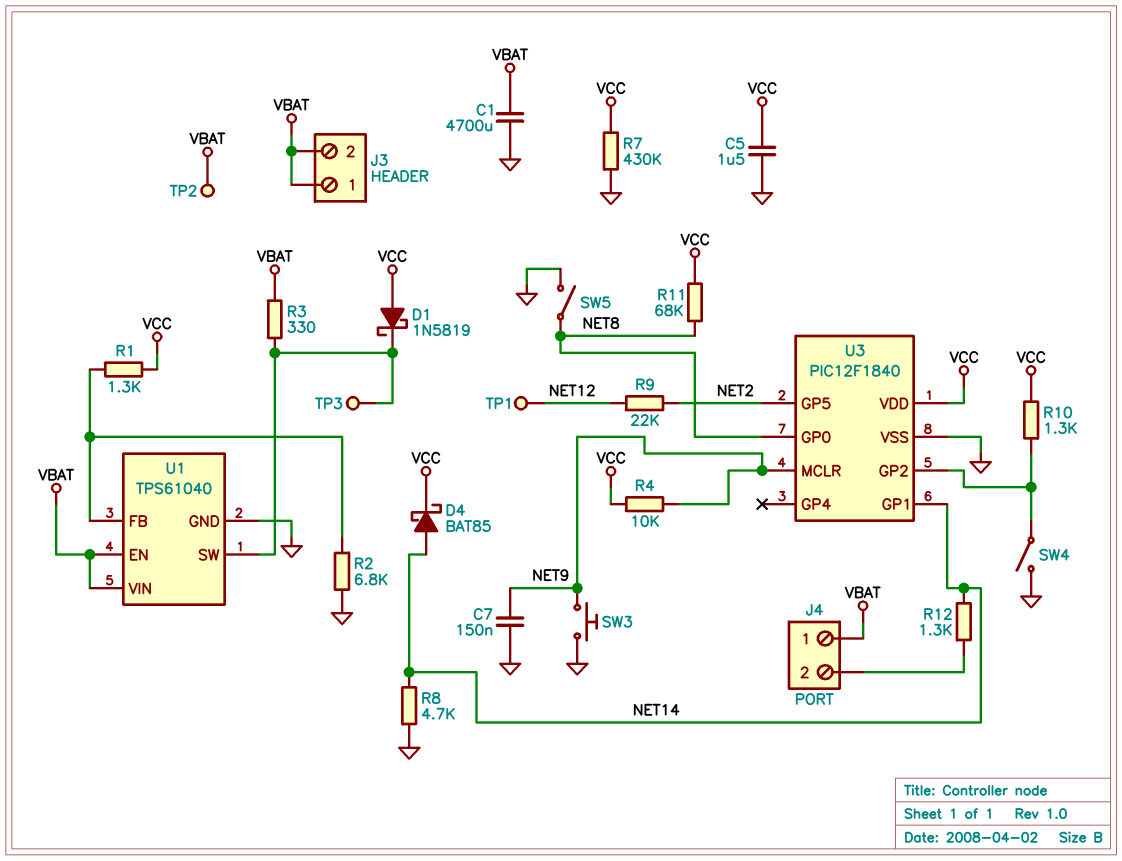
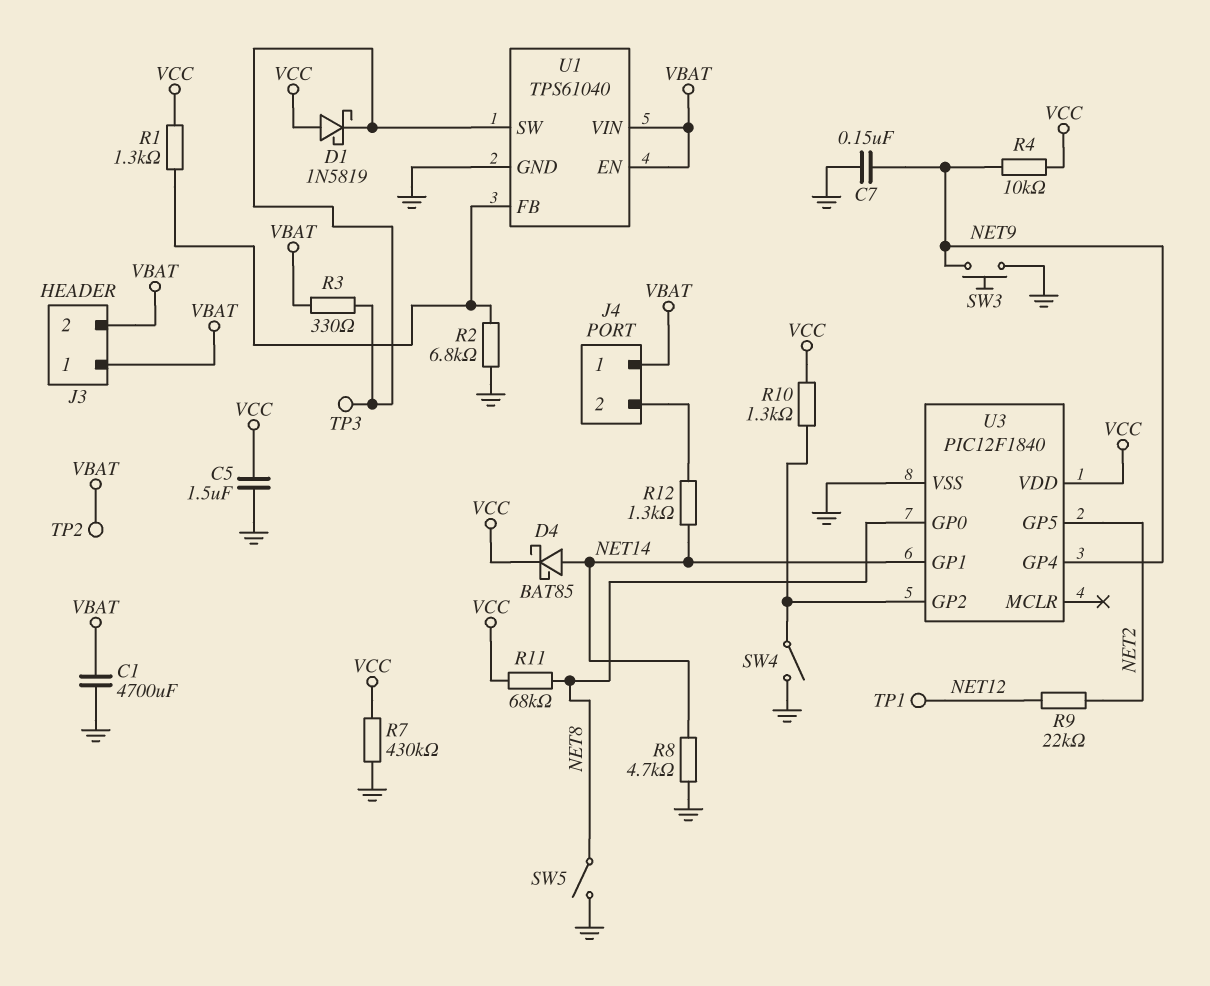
U3 pin GP4: none -> NET9
U3 pin MCLR: NET9 -> none

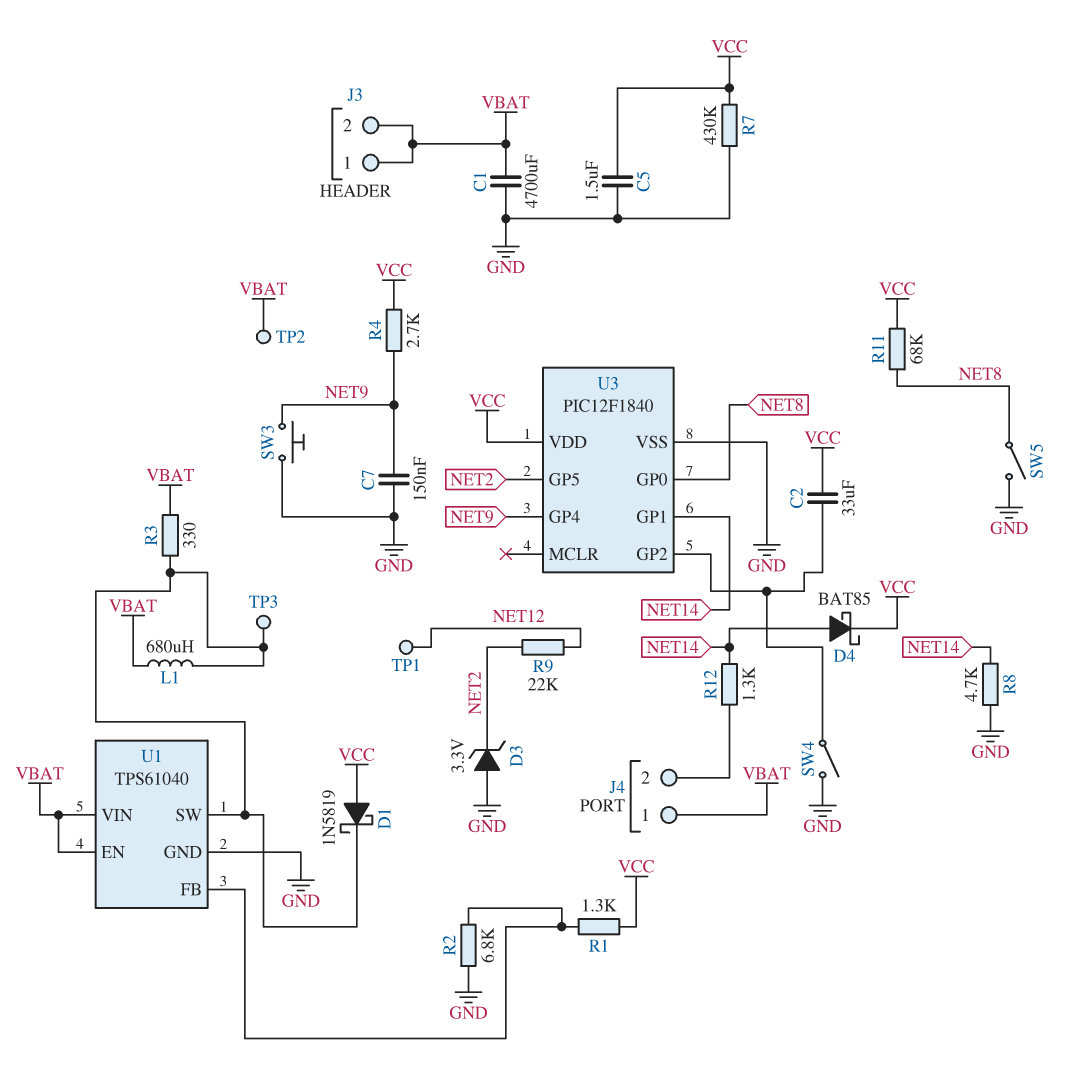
C2: none -> 33uF (U3/GP2, VCC)
D3: none -> zener 3.3V (A GND, K NET2)
L1: none -> 680uH (U1/SW, VBAT)
R4: 10k (NET9, VCC) -> 2.7k (NET9, VCC)
R10: 1.3k (U3/GP2, VCC) -> none

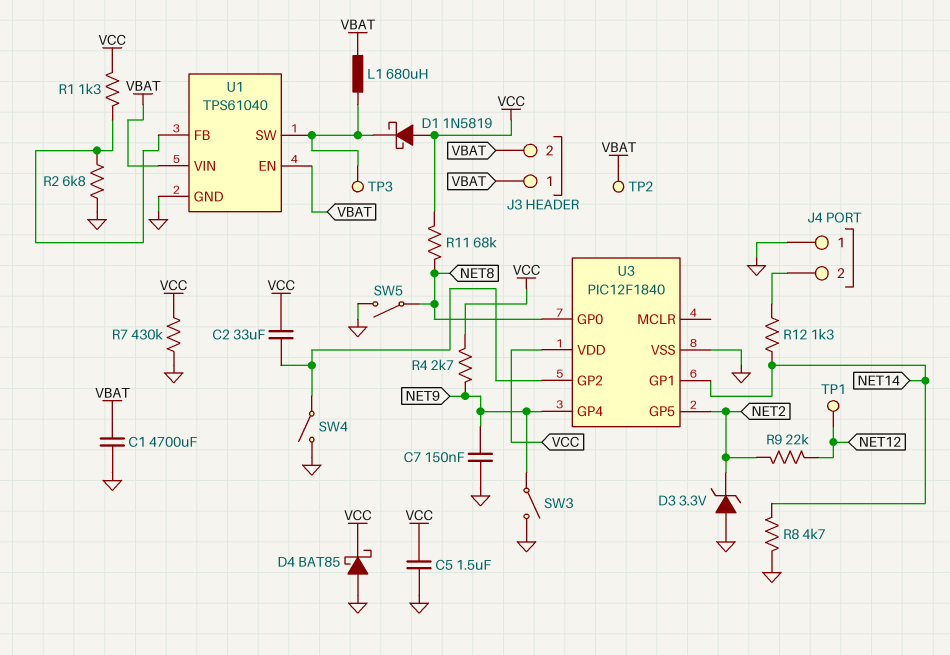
D4: schottky BAT85 (A NET14, K VCC) -> schottky BAT85 (A GND, K VCC)
J4 pin 1: VBAT -> GND
R3: 330 (U1/SW, VBAT) -> none
SW3: button (GND, NET9) -> switch (GND, NET9)

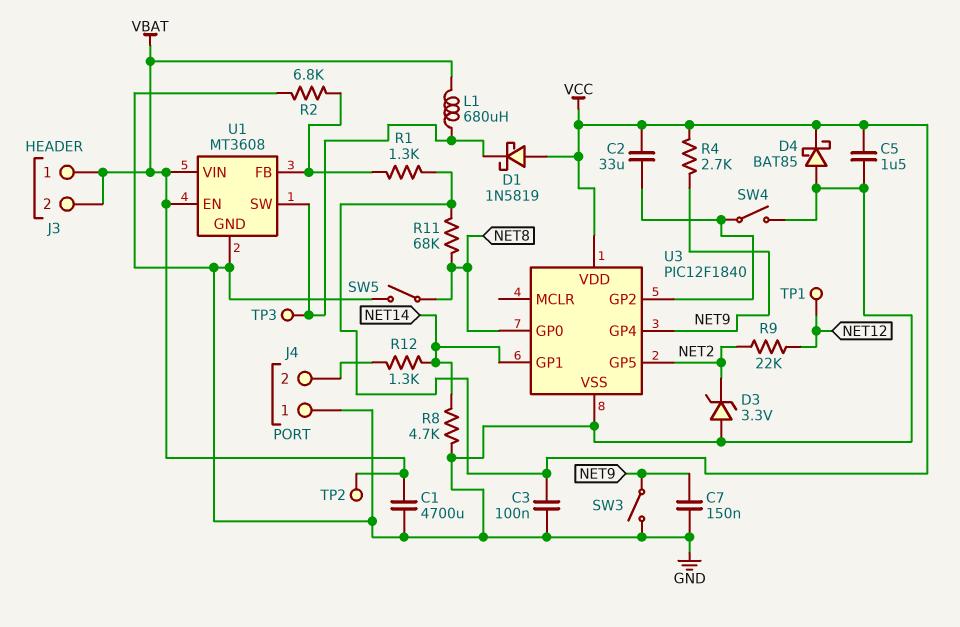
C3: none -> 100nF (GND, VCC)
R7: 430k (GND, VCC) -> none
U1: TPS61040 -> MT3608

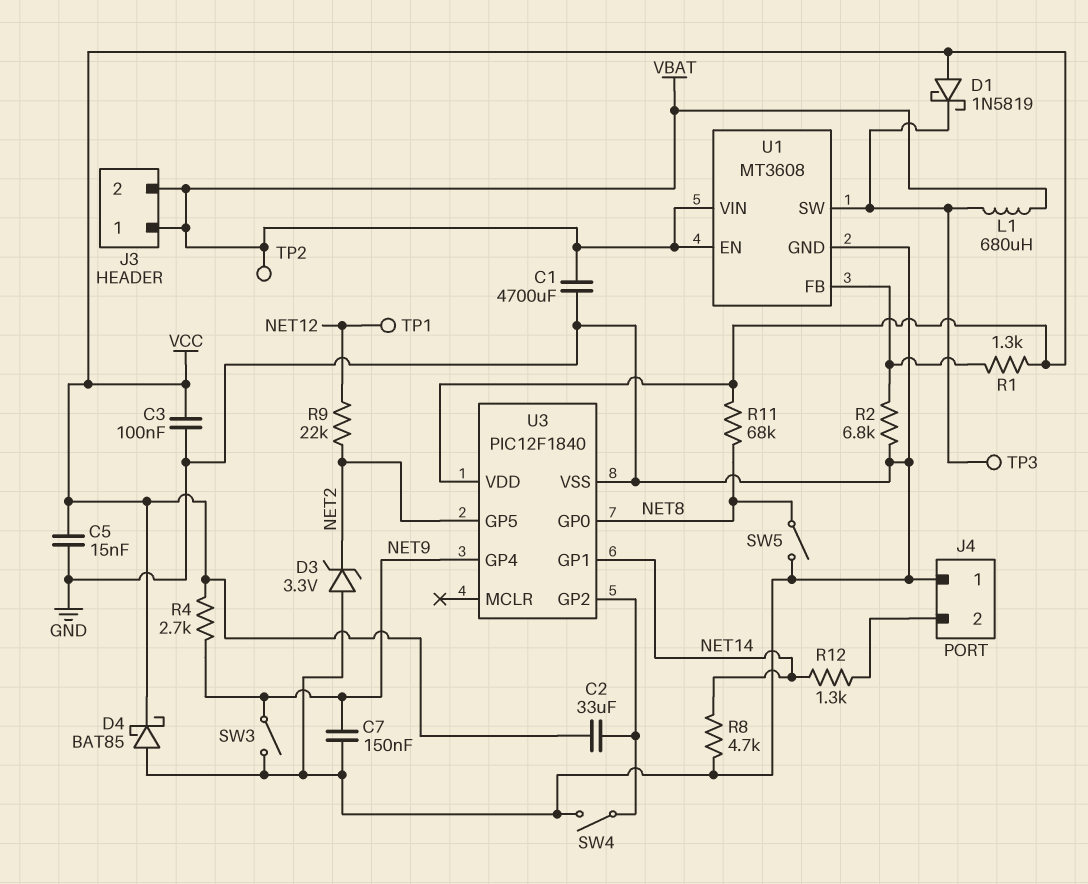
C5: 1.5uF (GND, VCC) -> 15nF (GND, VCC)

